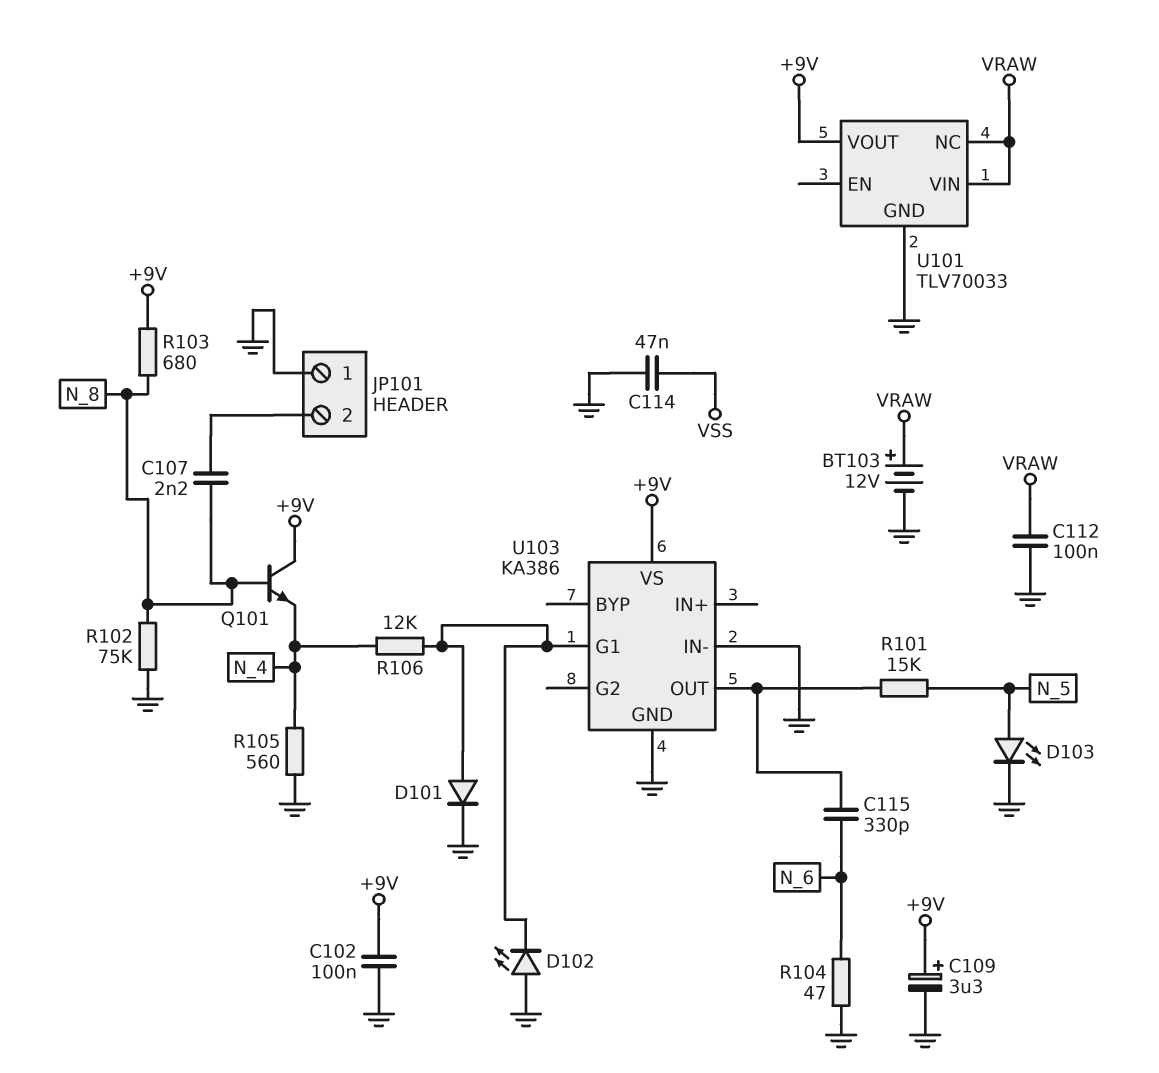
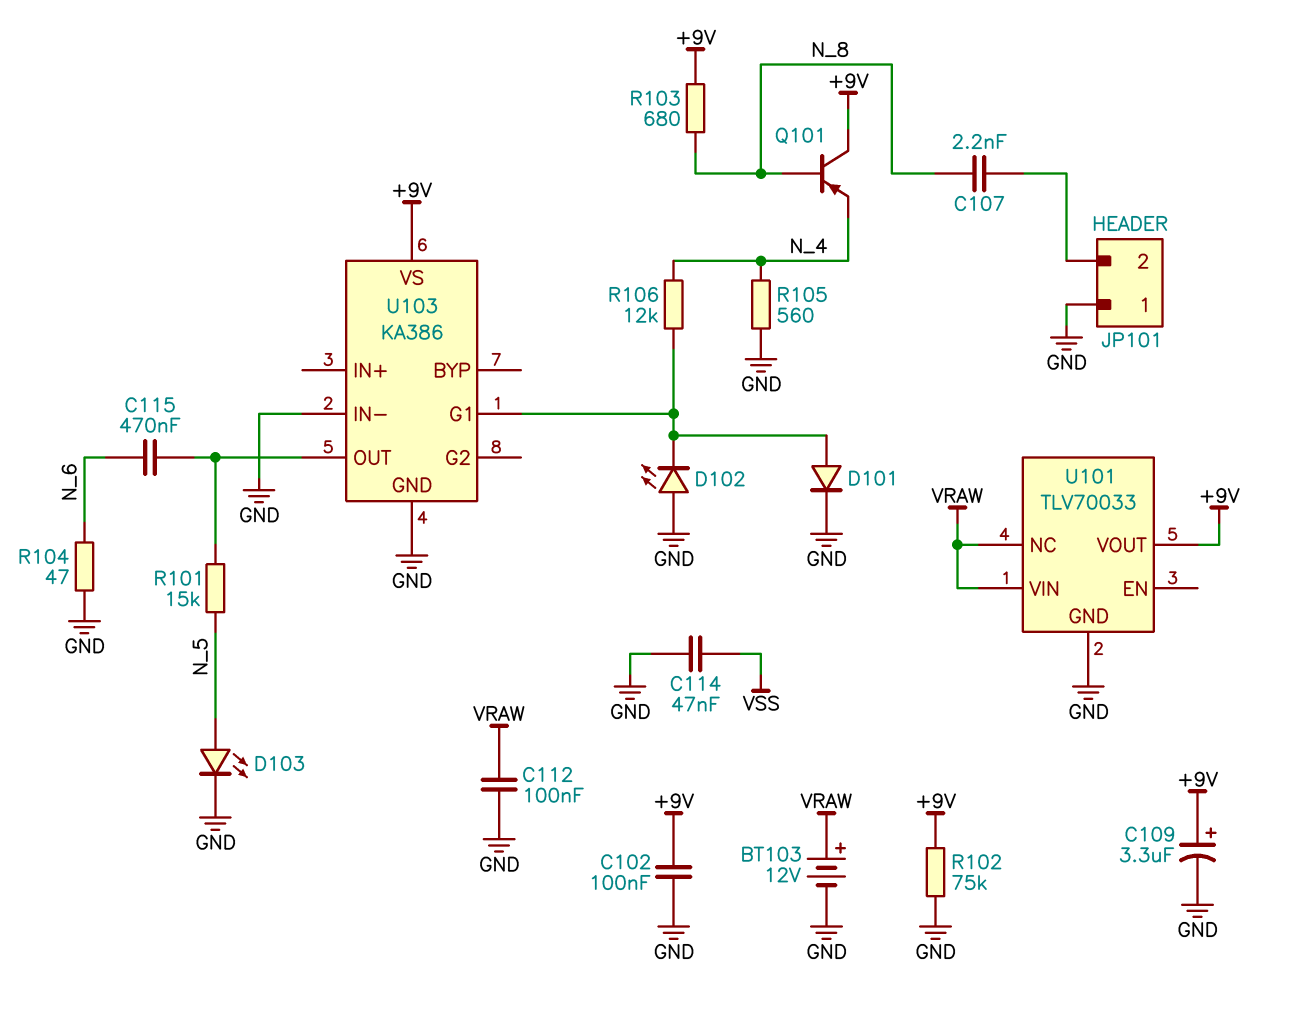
C115: 330pF (N_6, U103/OUT) -> 470nF (N_6, U103/OUT)
Q101: NPN (B N_8, C +9V, E N_4) -> PNP (B N_8, C +9V, E N_4)
R102: 75k (GND, N_8) -> 75k (+9V, GND)

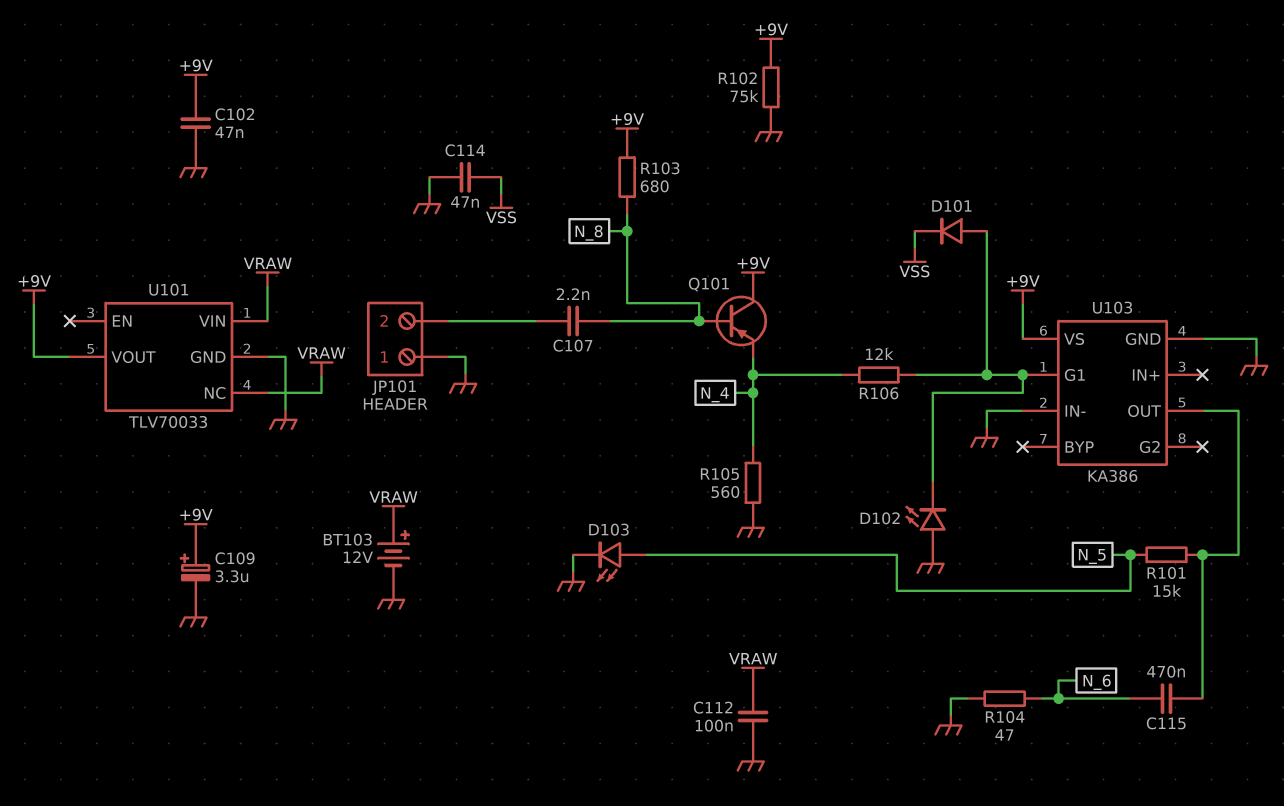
C102: 100nF (+9V, GND) -> 47nF (+9V, GND)
D101: diode (A U103/G1, K GND) -> diode (A U103/G1, K VSS)

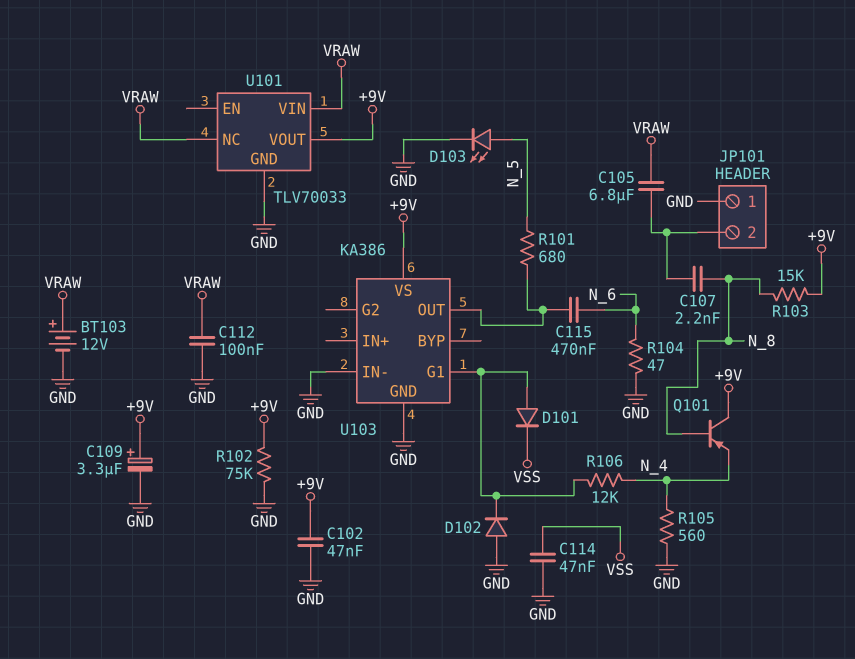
C105: none -> 6.8uF (JP101/2, VRAW)
D102: LED (A GND, K U103/G1) -> diode (A GND, K U103/G1)
R101: 15k (N_5, U103/OUT) -> 680 (N_5, U103/OUT)
R103: 680 (+9V, N_8) -> 15k (+9V, N_8)

